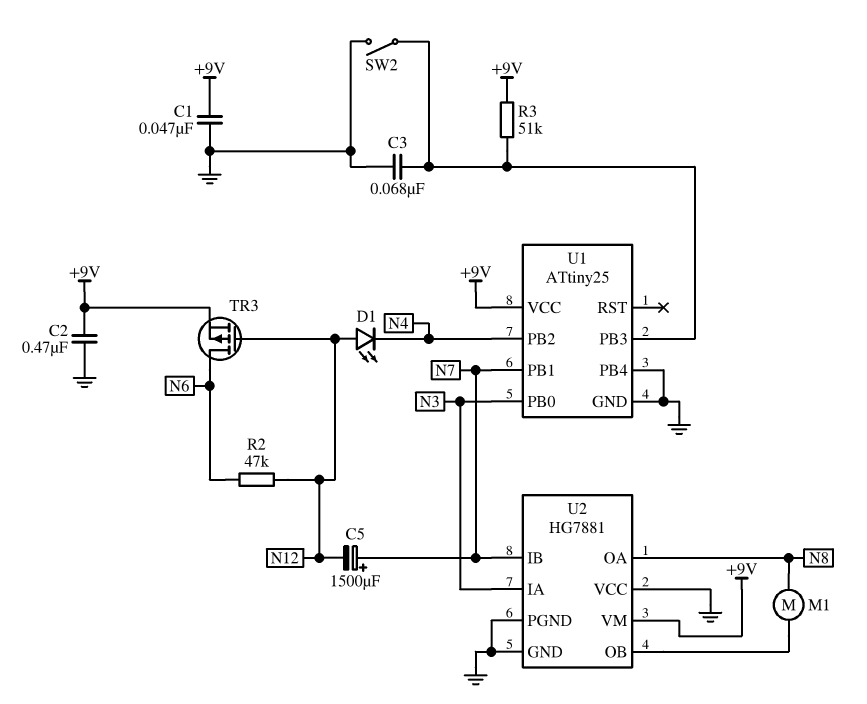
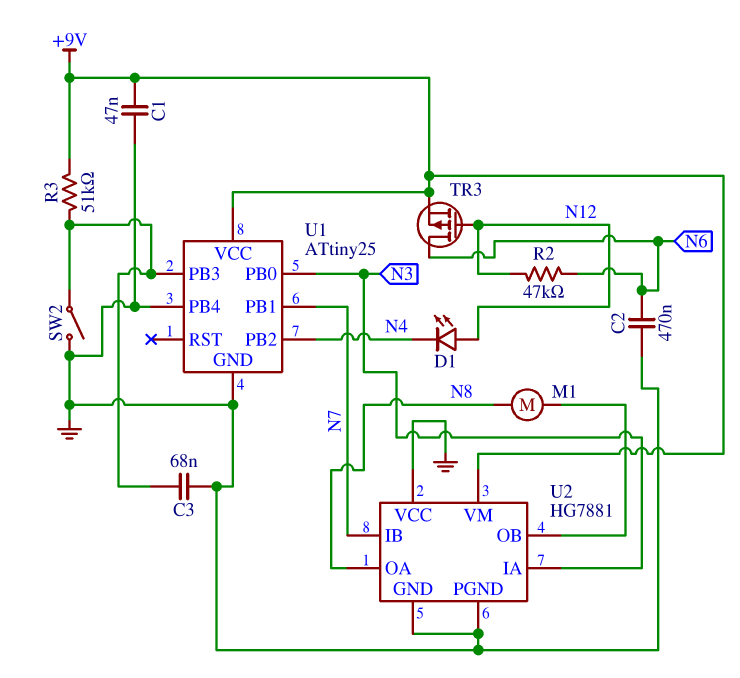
C2: 470nF (+9V, GND) -> 470nF (GND, N6)
C5: 1500uF (plus N7, minus N12) -> none

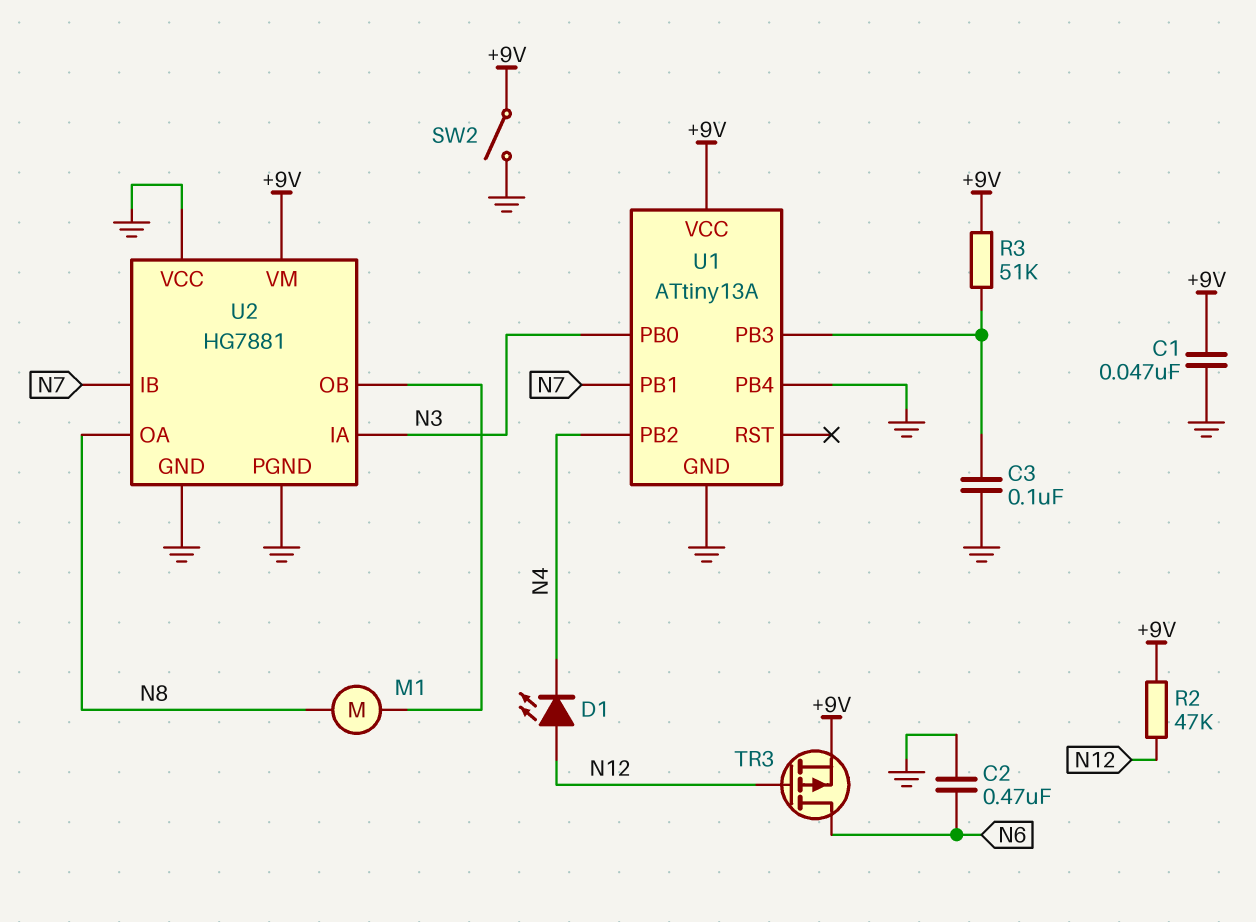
C3: 68nF (GND, U1/PB3) -> 100nF (GND, U1/PB3)
R2: 47k (N6, N12) -> 47k (+9V, N12)
SW2: switch (GND, U1/PB3) -> switch (+9V, GND)
U1: ATtiny25 -> ATtiny13A

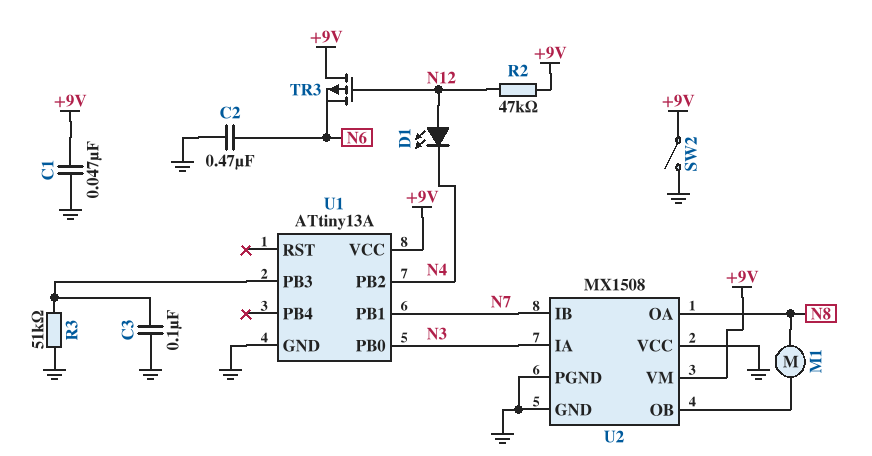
R3: 51k (+9V, U1/PB3) -> 51k (GND, U1/PB3)
TR3: PMOS (G N12, D N6, S +9V) -> PMOS (G N12, D +9V, S N6)
U1 pin PB4: GND -> none
U2: HG7881 -> MX1508

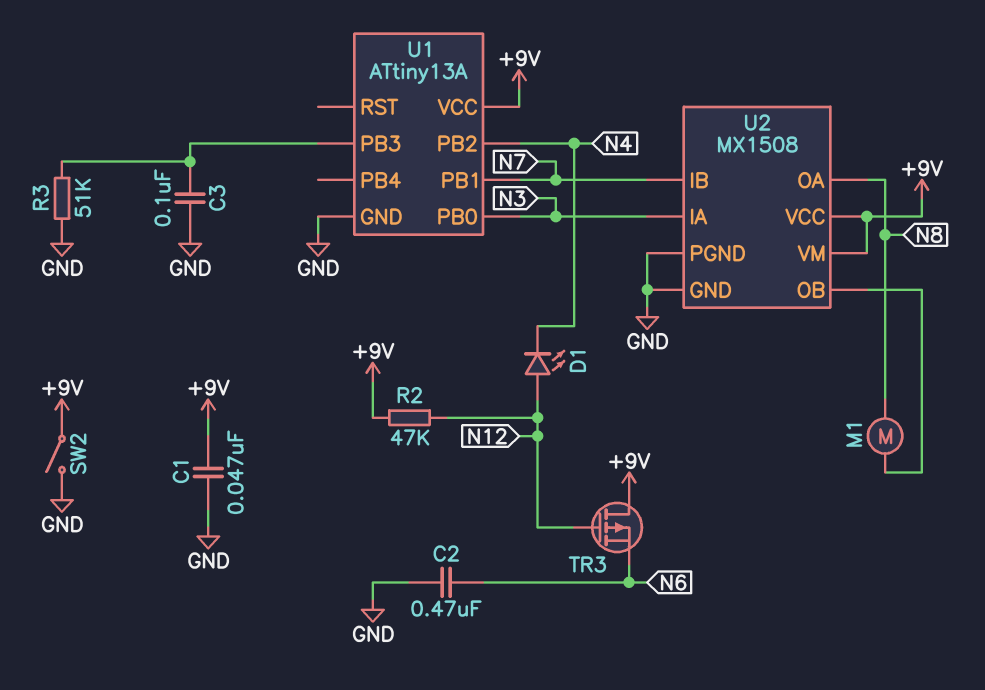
U2 pin VCC: GND -> +9V

